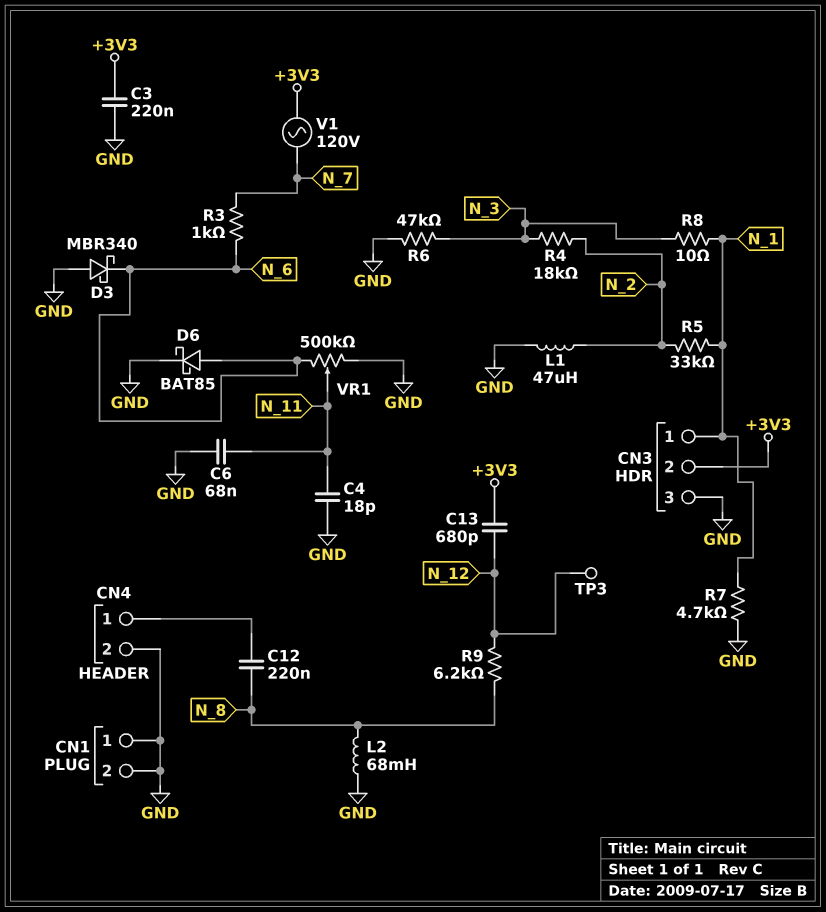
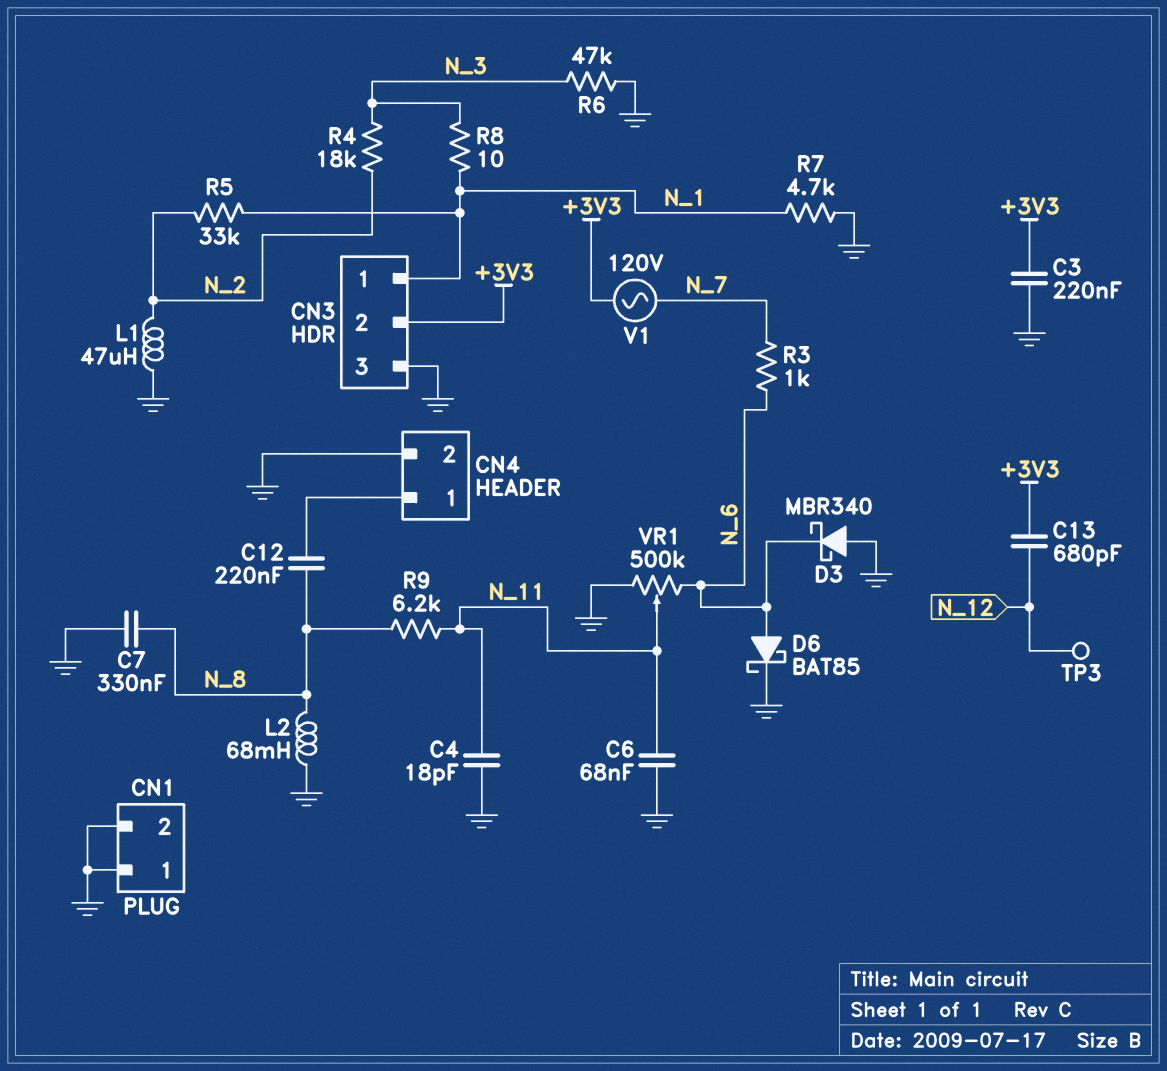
C7: none -> 330nF (GND, N_8)
R9: 6.2k (N_8, N_12) -> 6.2k (N_8, N_11)

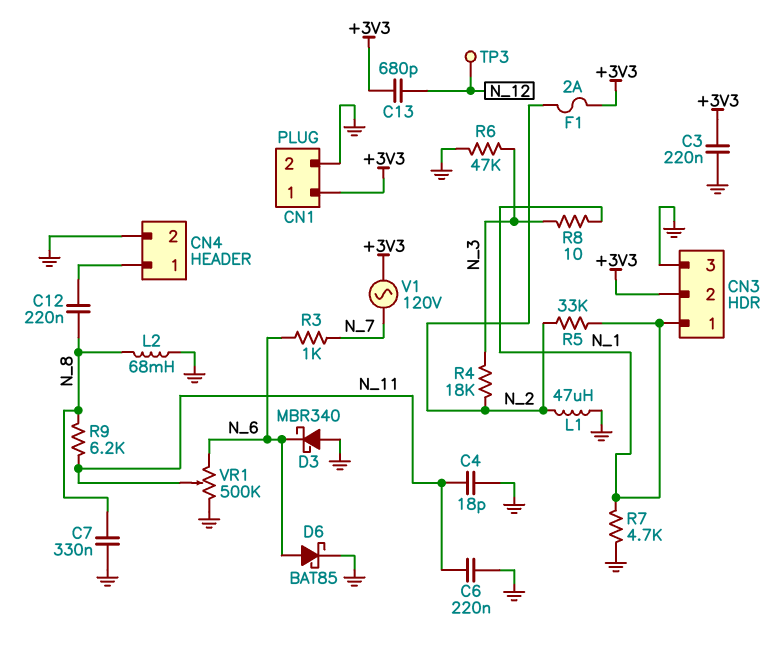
C6: 68nF (GND, N_11) -> 220nF (GND, N_11)
CN1 pin 1: GND -> +3V3
F1: none -> 2A (+3V3, N_2)

